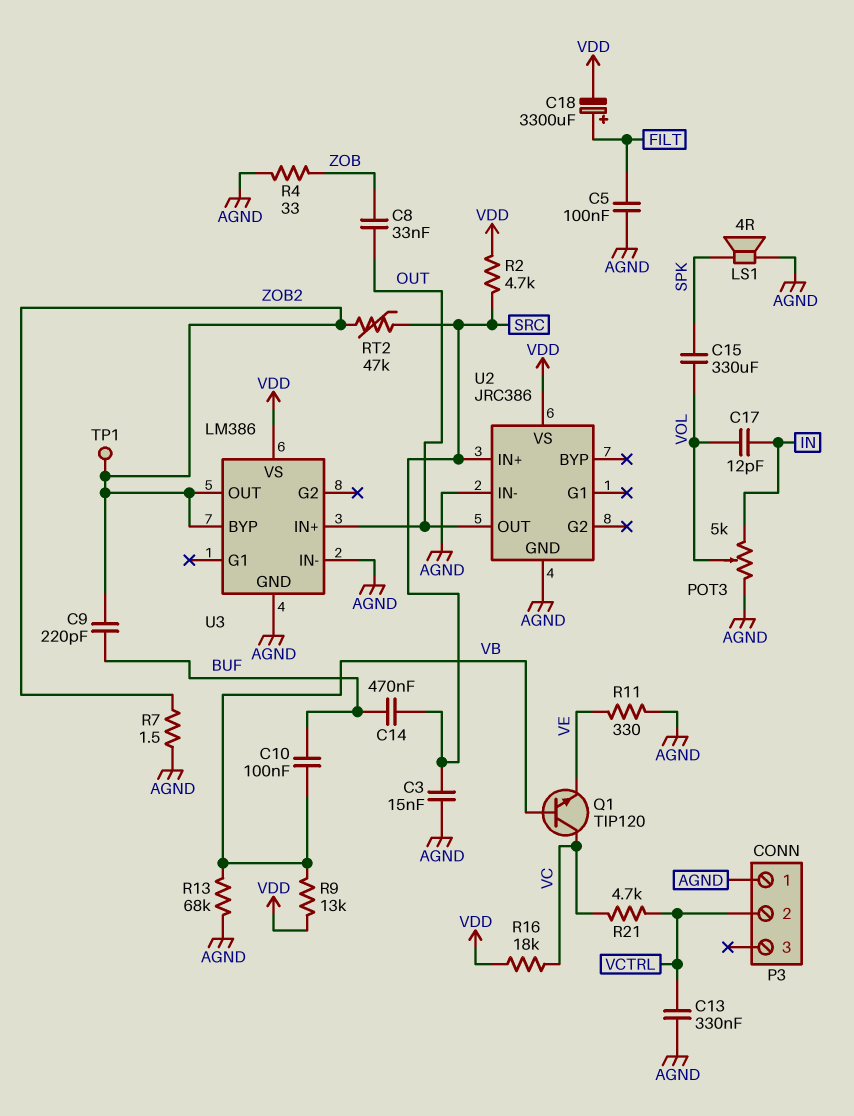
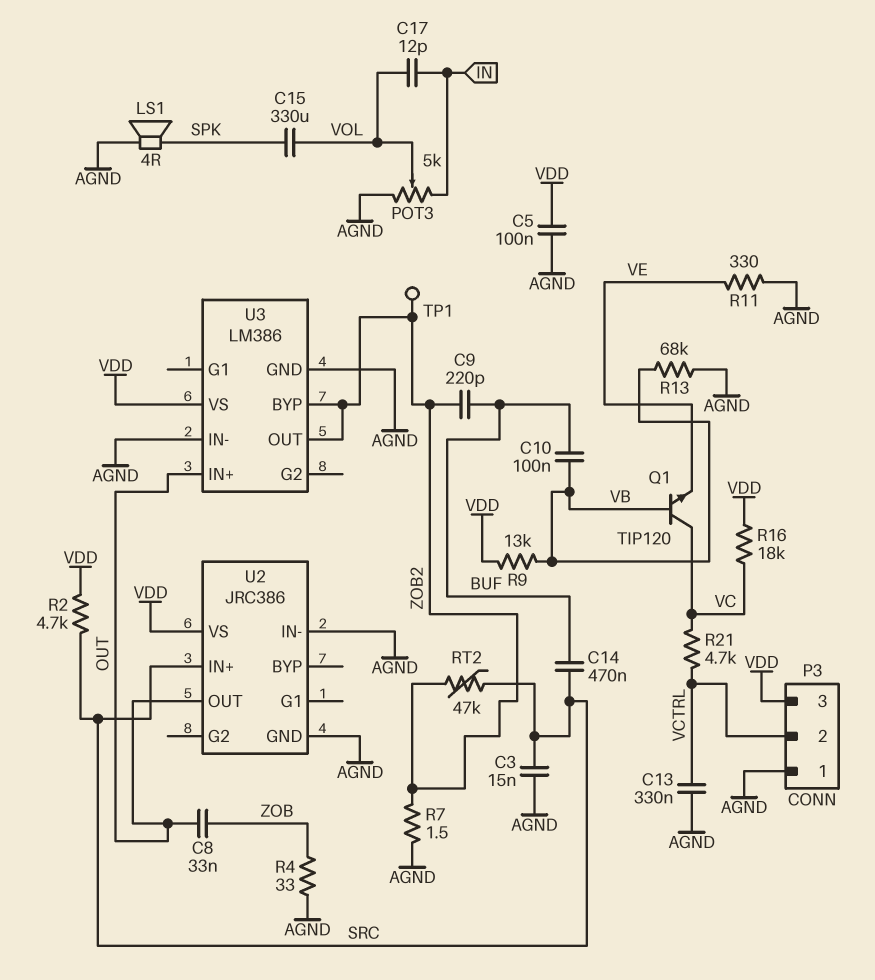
C5: 100nF (AGND, FILT) -> 100nF (AGND, VDD)
C18: 3300uF (plus FILT, minus VDD) -> none
P3 pin 3: none -> VDD

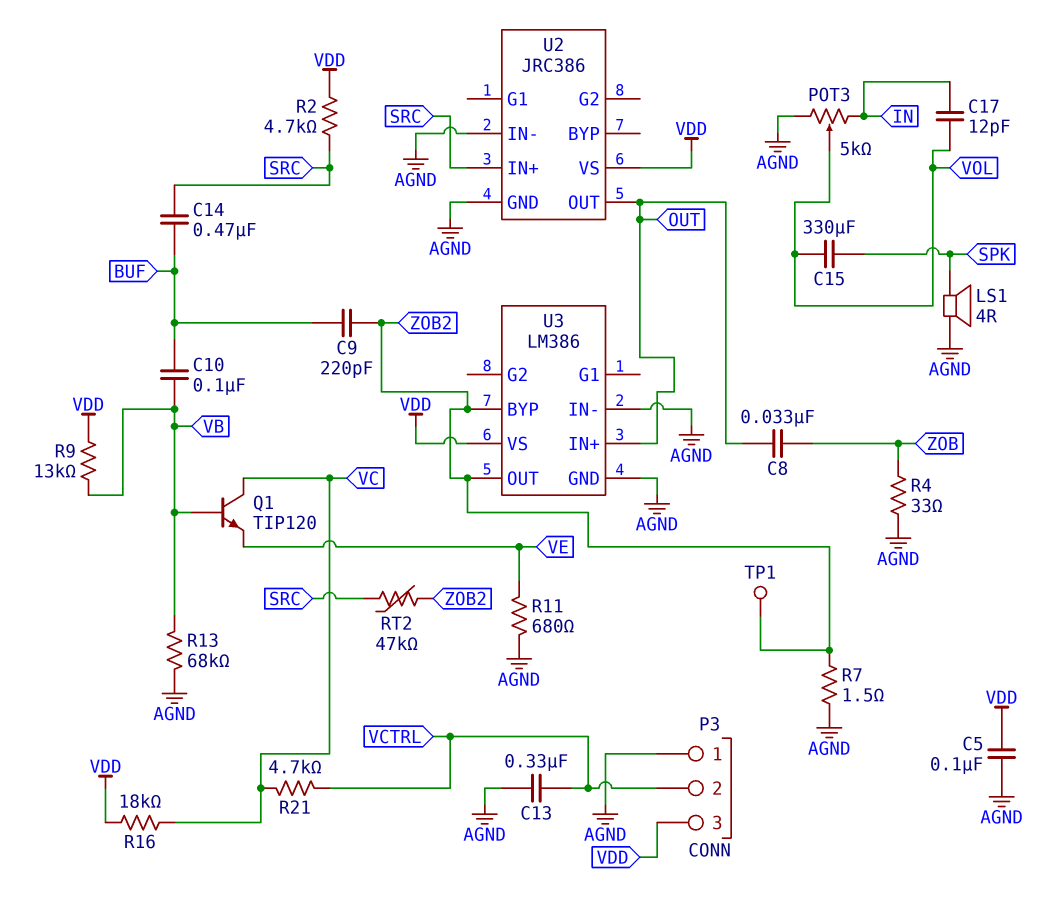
C3: 15nF (AGND, SRC) -> none
R11: 330 (AGND, VE) -> 680 (AGND, VE)

